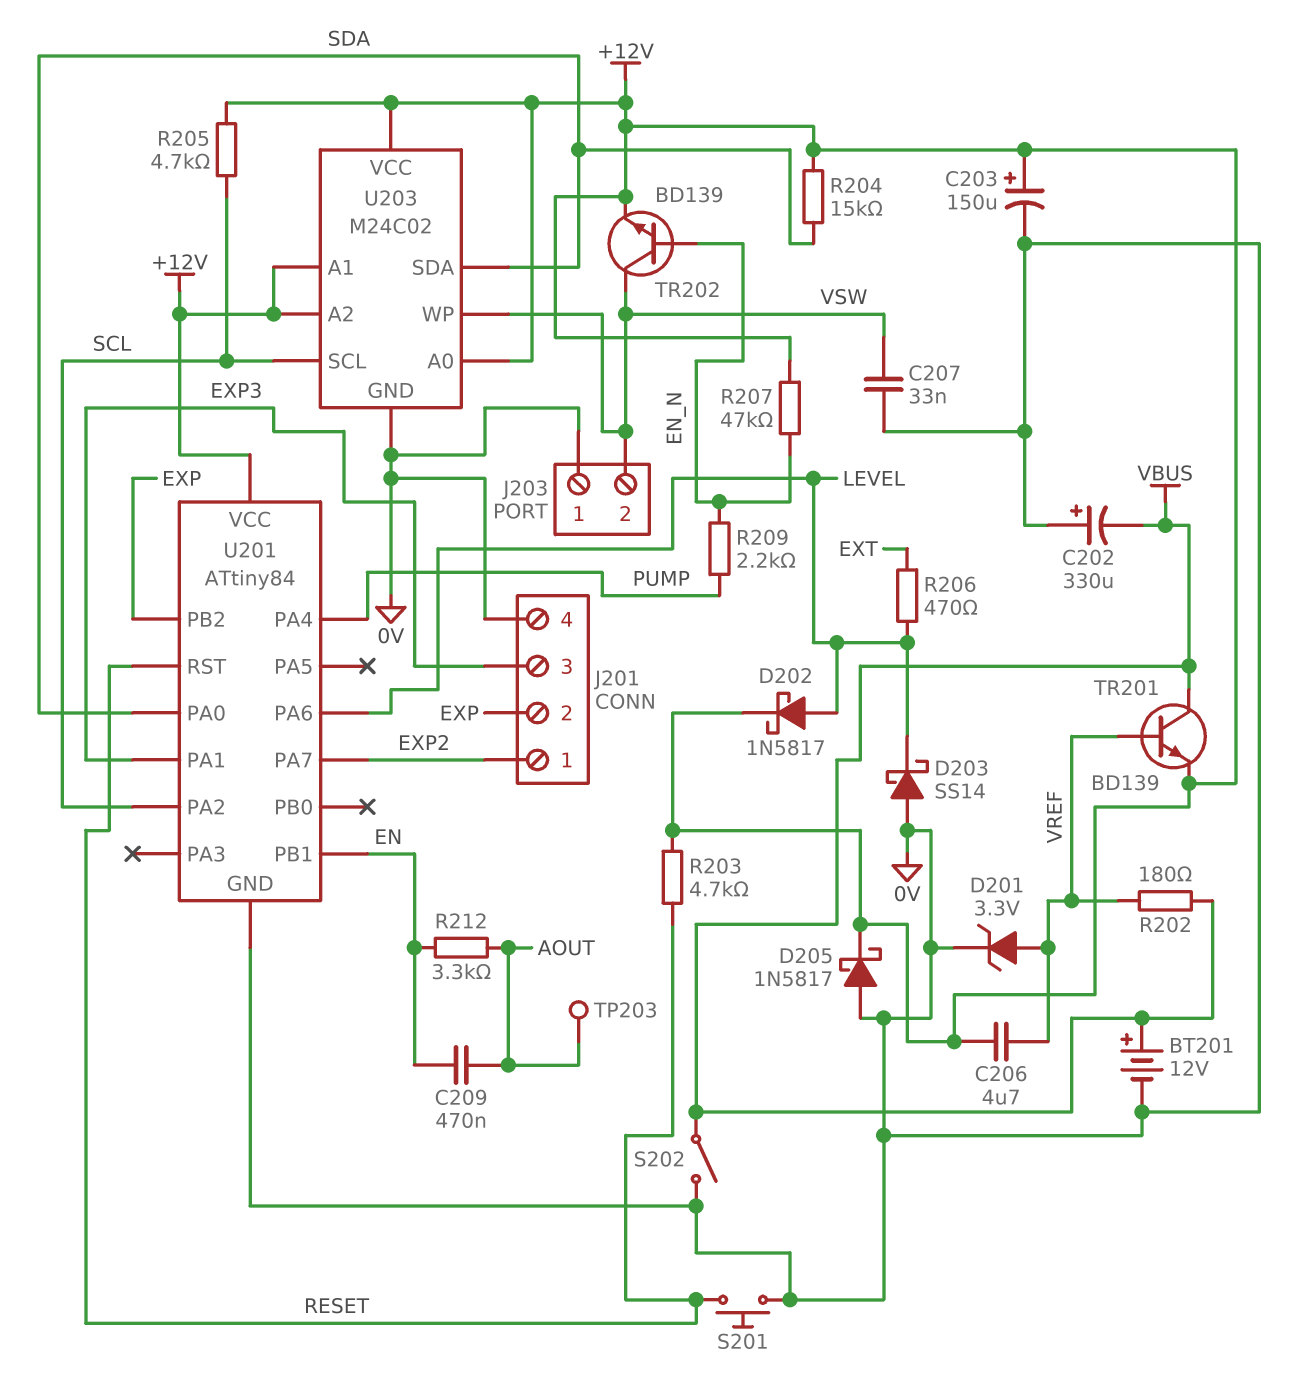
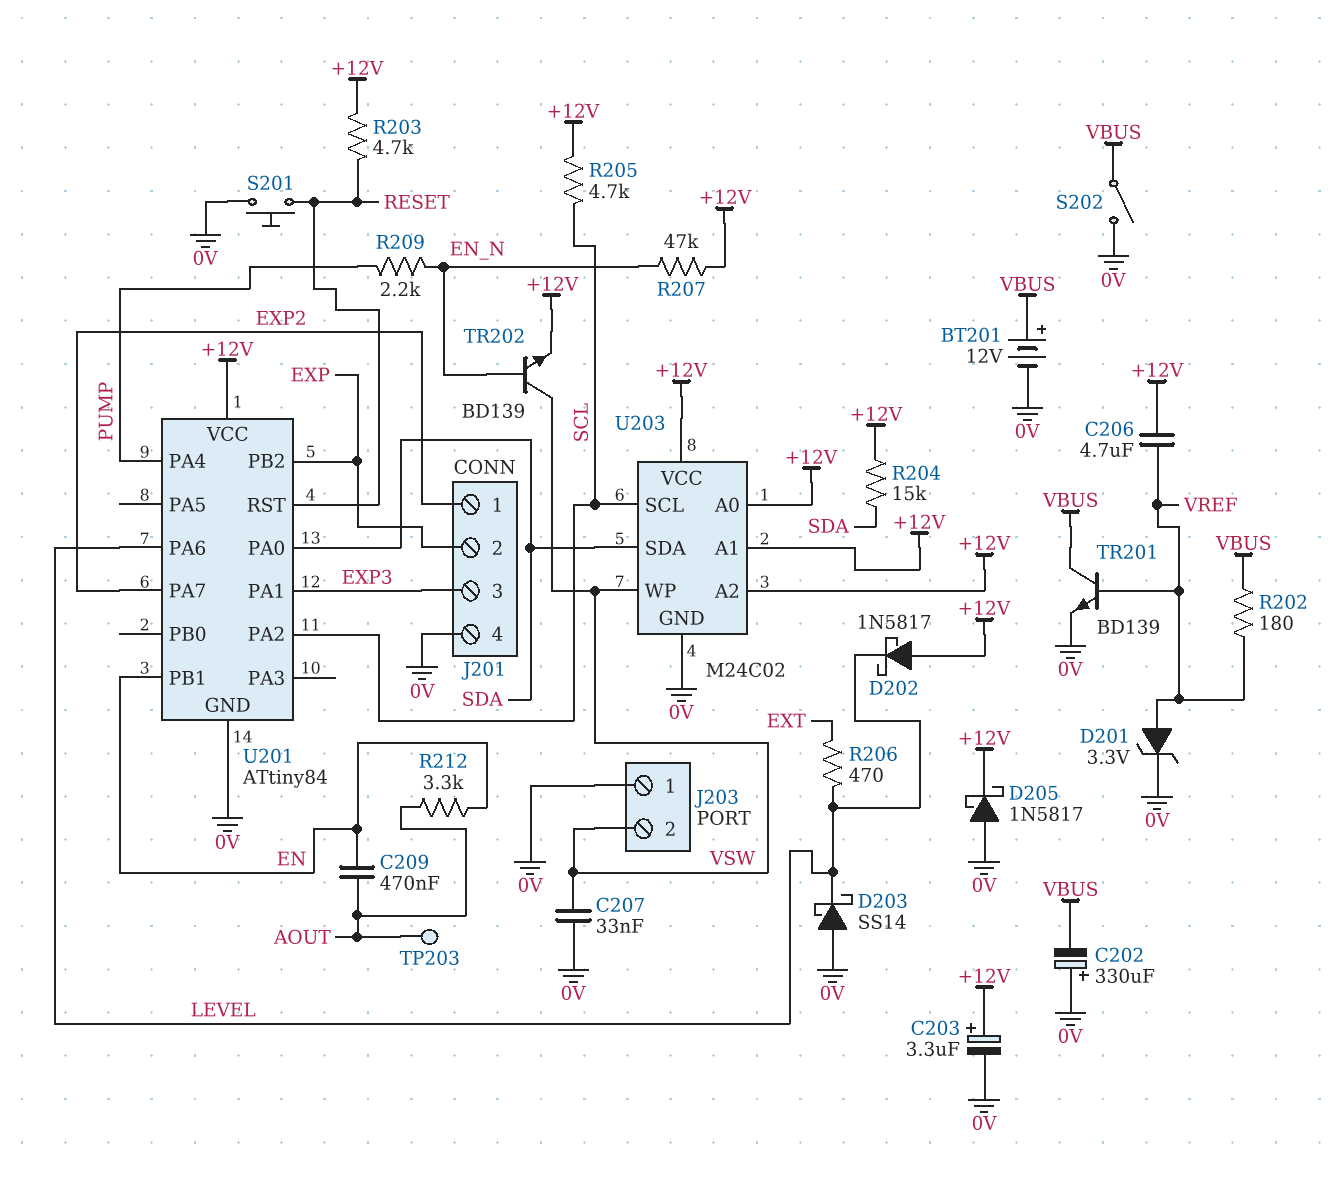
C203: 150uF (plus +12V, minus 0V) -> 3.3uF (plus +12V, minus 0V)
D202: schottky 1N5817 (A LEVEL, K +12V) -> schottky 1N5817 (A +12V, K LEVEL)
TR201: NPN BD139 (B VREF, C VBUS, E +12V) -> NPN BD139 (B VREF, C VBUS, E 0V)

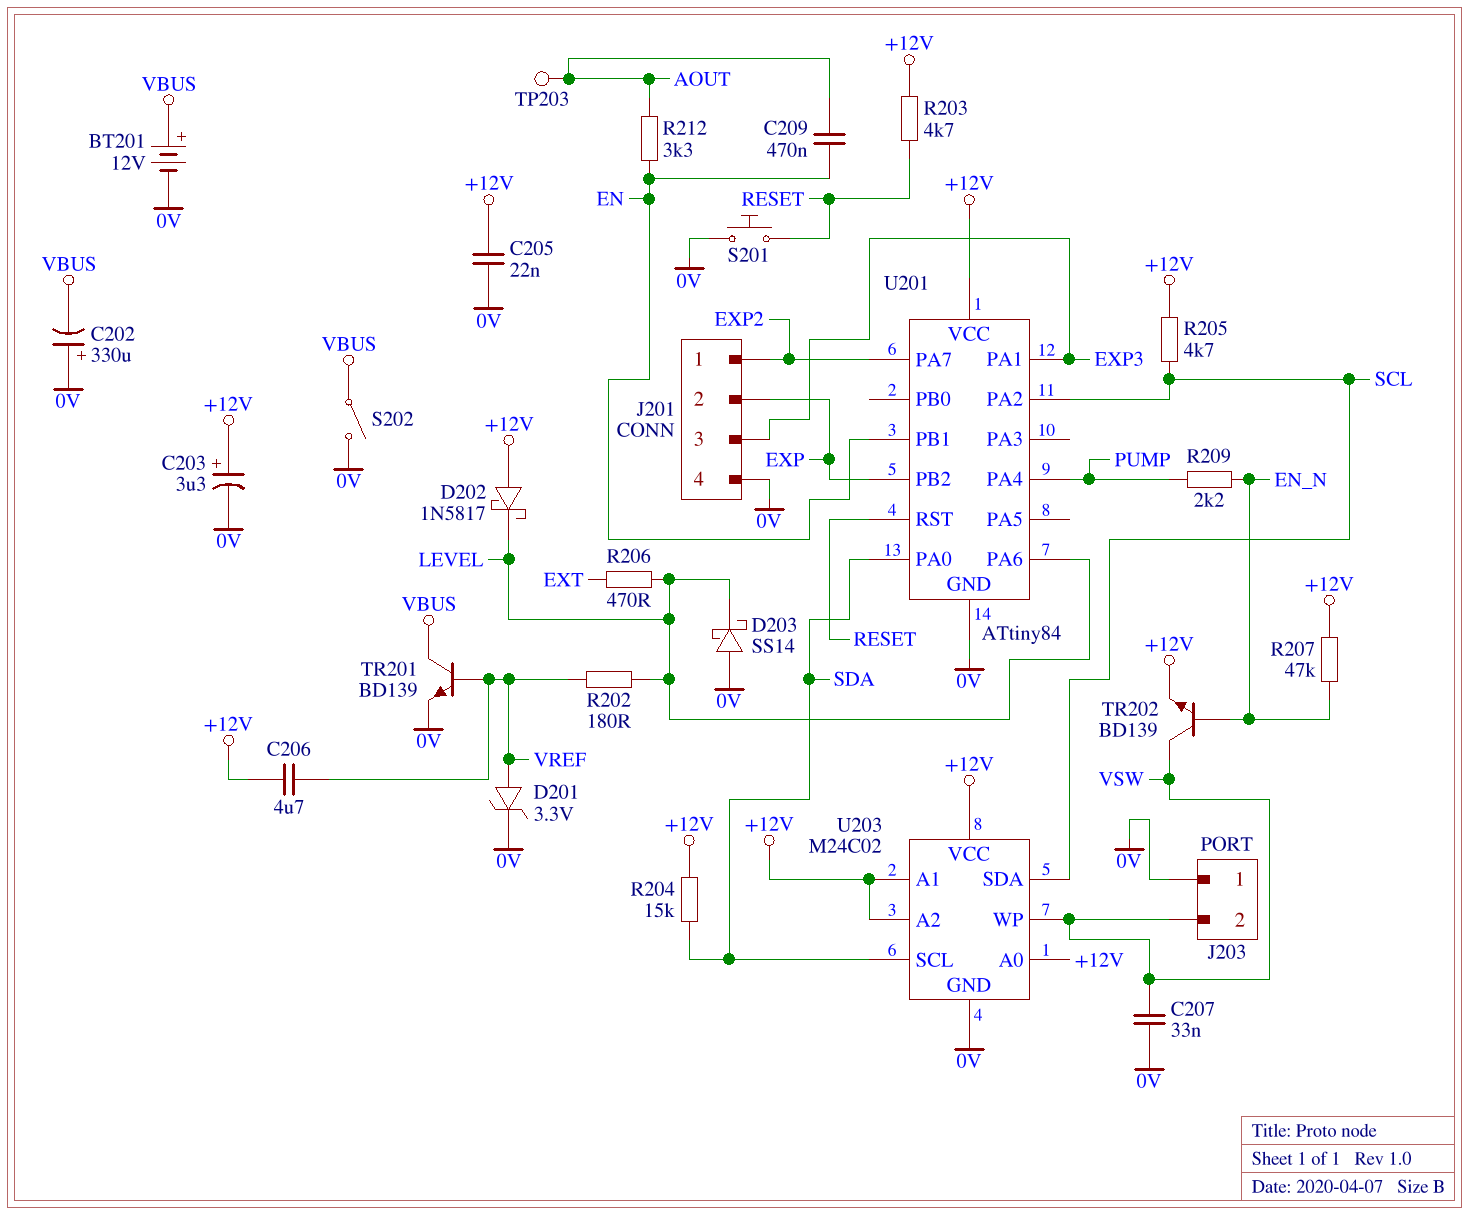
C205: none -> 22nF (+12V, 0V)
D205: schottky 1N5817 (A 0V, K +12V) -> none
R202: 180 (VBUS, VREF) -> 180 (LEVEL, VREF)
U203 pin SCL: SCL -> SDA
U203 pin SDA: SDA -> SCL

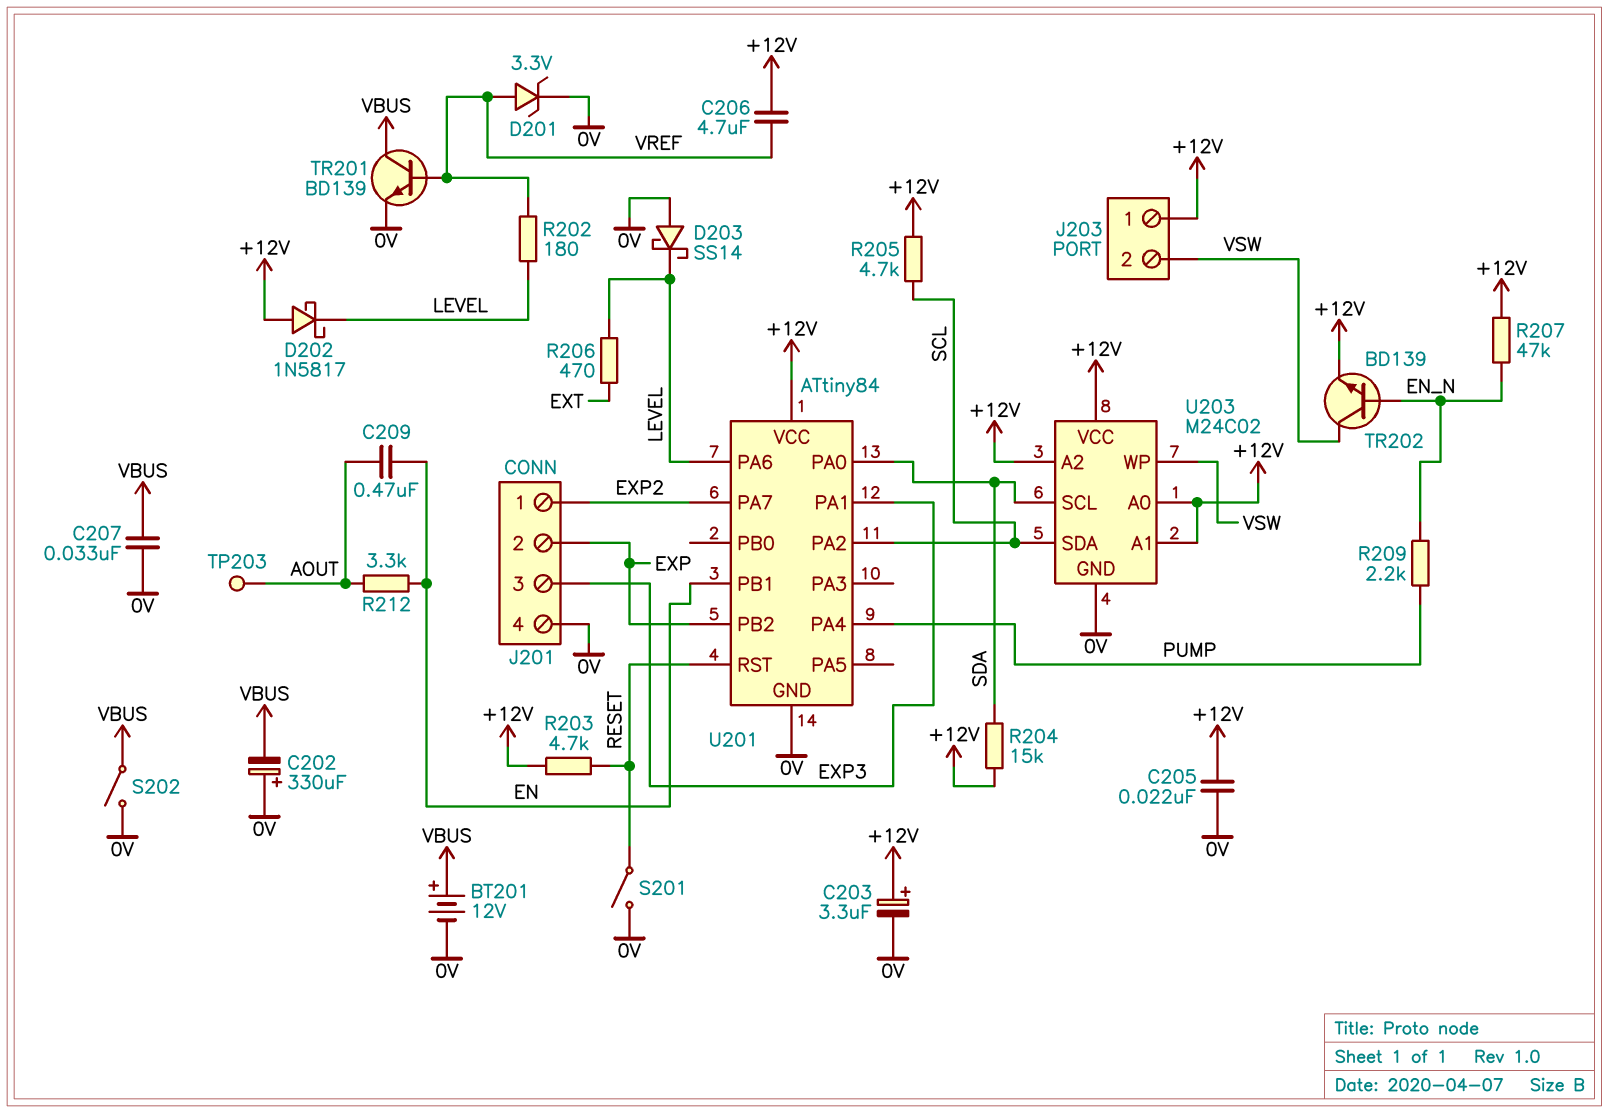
C207: 33nF (0V, VSW) -> 33nF (0V, VBUS)
J203 pin 1: 0V -> +12V
S201: button (0V, RESET) -> switch (0V, RESET)

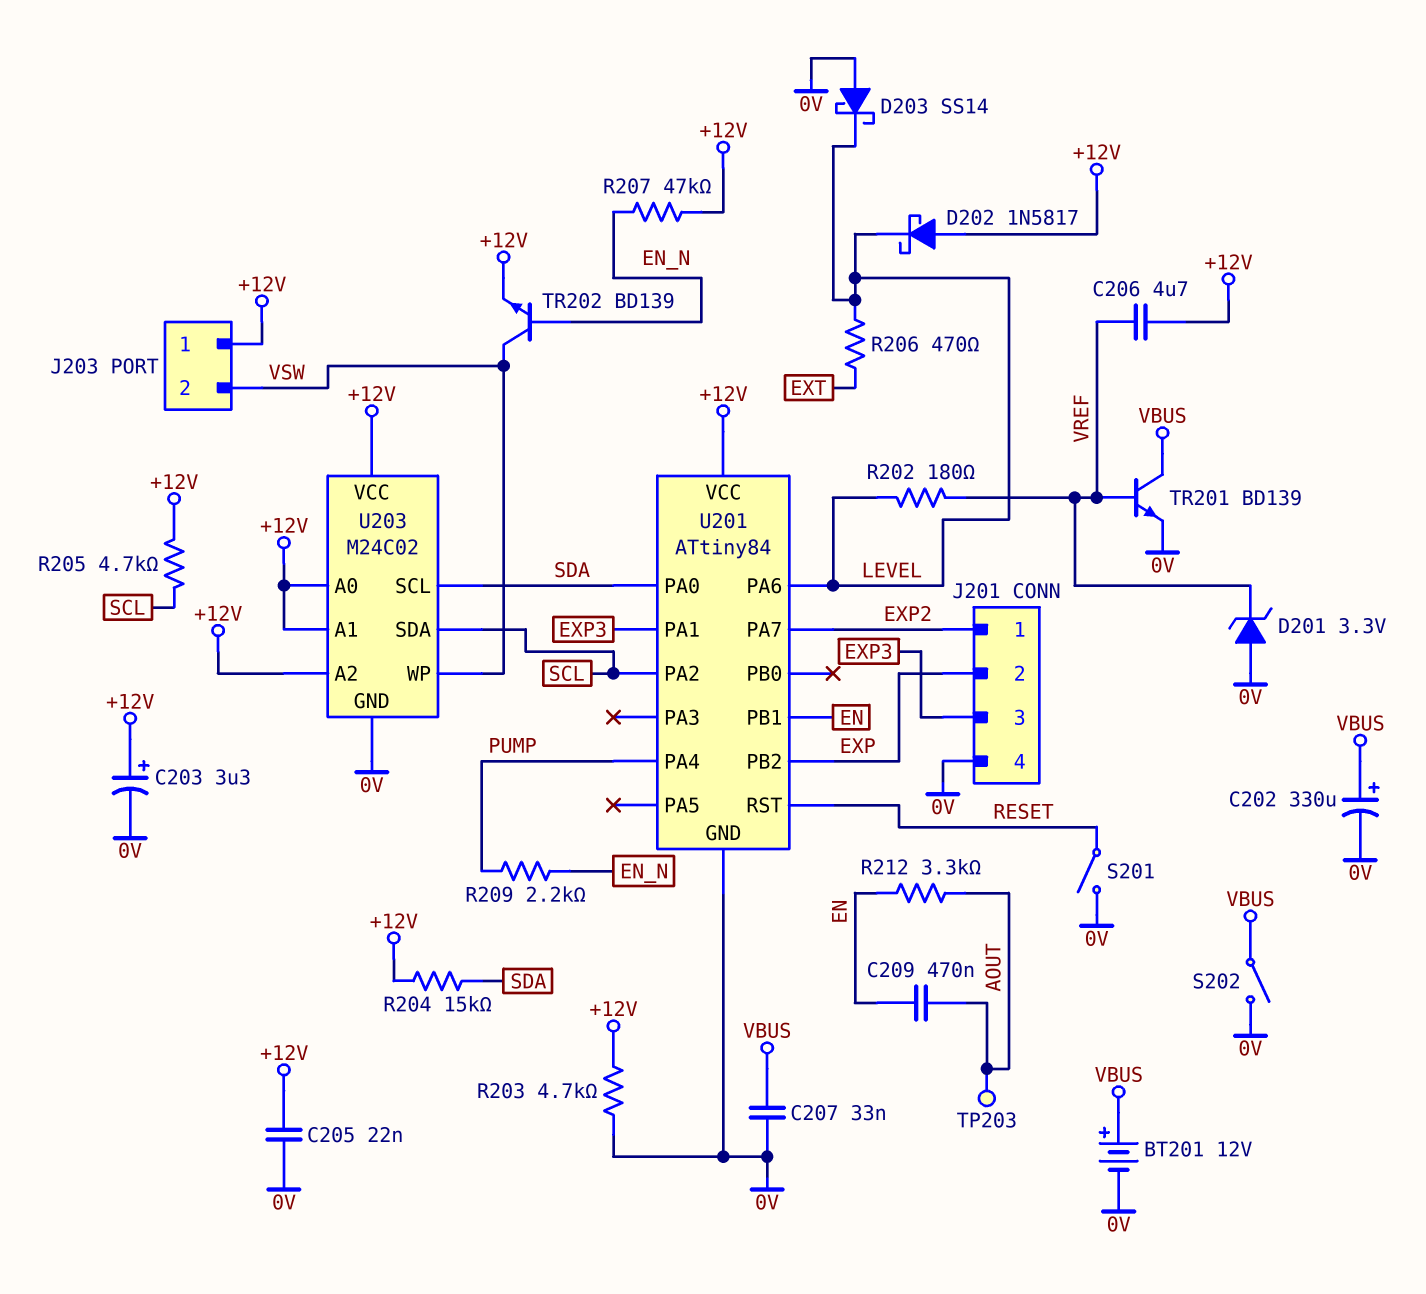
C202: 330uF (plus 0V, minus VBUS) -> 330uF (plus VBUS, minus 0V)
D201: zener 3.3V (A VREF, K 0V) -> zener 3.3V (A 0V, K VREF)
R203: 4.7k (+12V, RESET) -> 4.7k (+12V, 0V)

